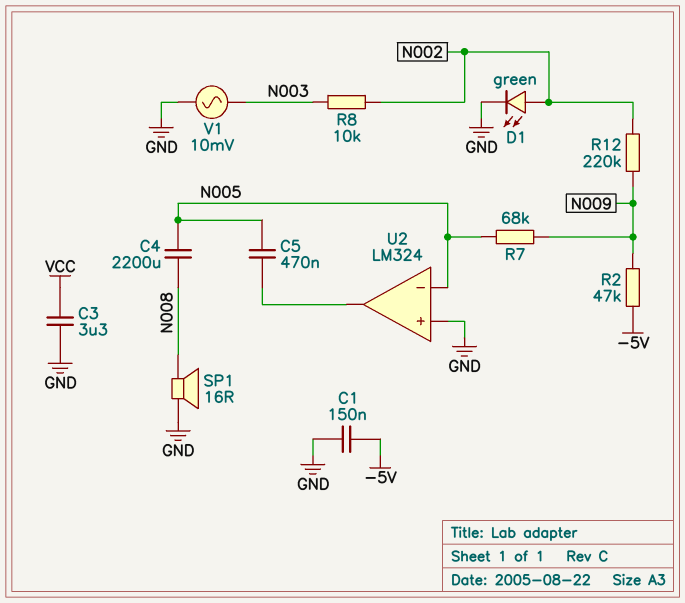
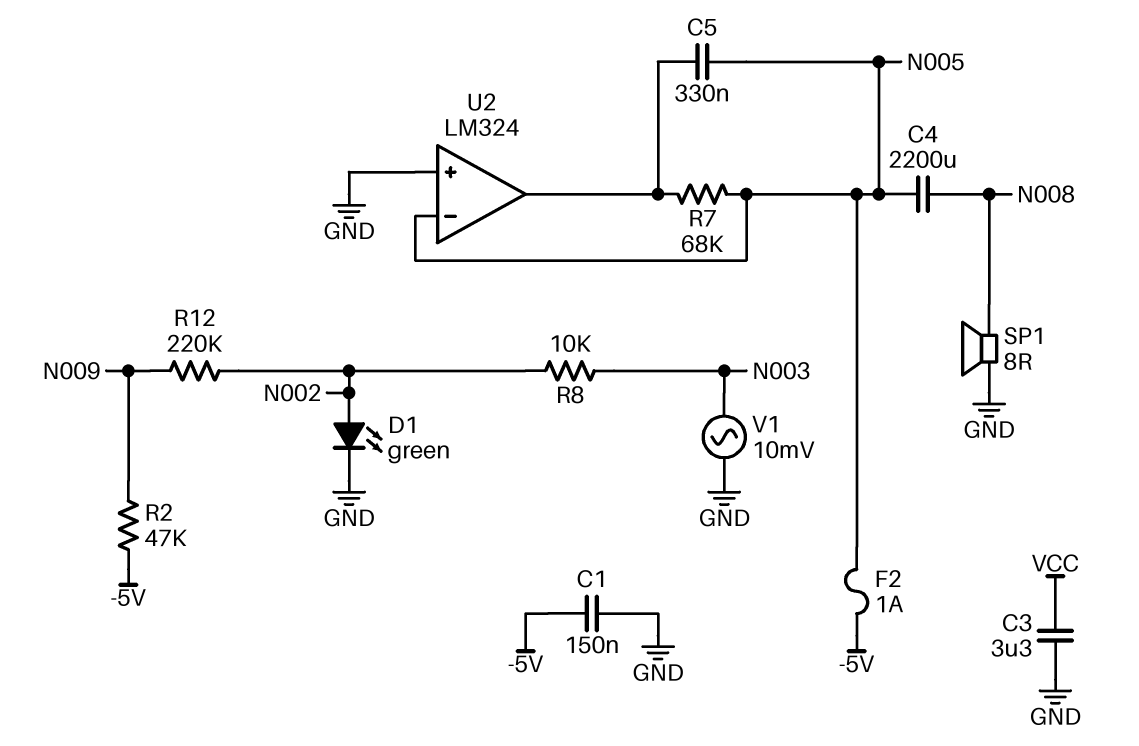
C5: 470nF (N005, U2/out) -> 330nF (N005, U2/out)
F2: none -> 1A (-5V, N005)
R7: 68k (N005, N009) -> 68k (N005, U2/out)
SP1: speaker 16R (GND, N008) -> speaker 8R (GND, N008)

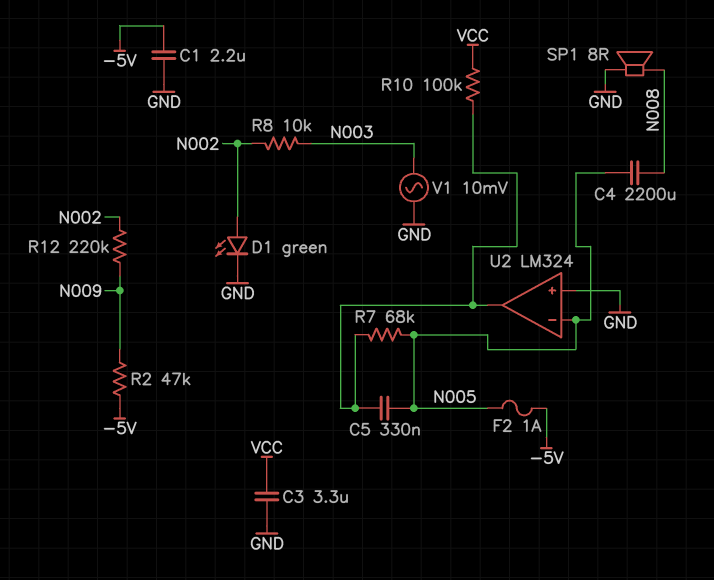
C1: 150nF (-5V, GND) -> 2.2uF (-5V, GND)
R10: none -> 100k (U2/out, VCC)

